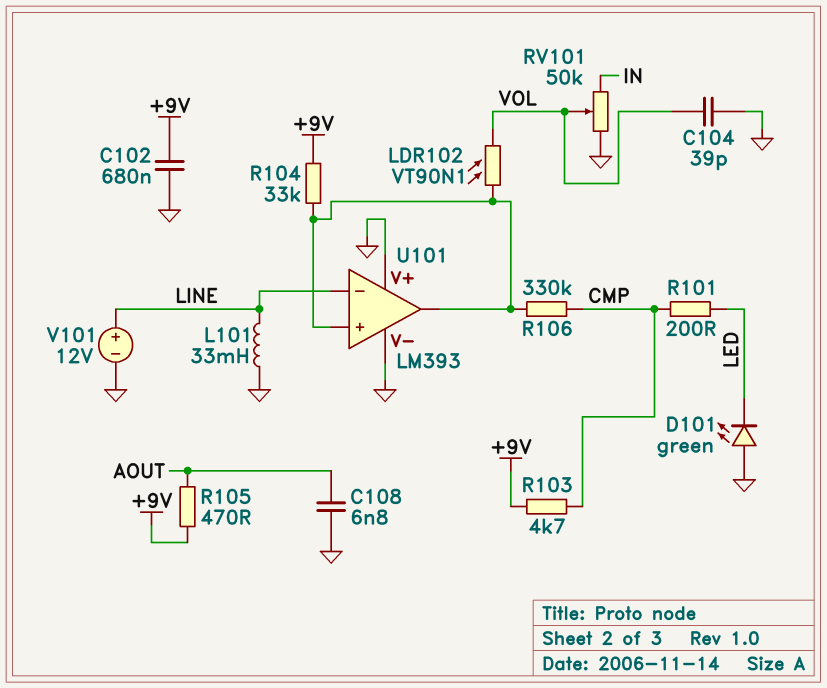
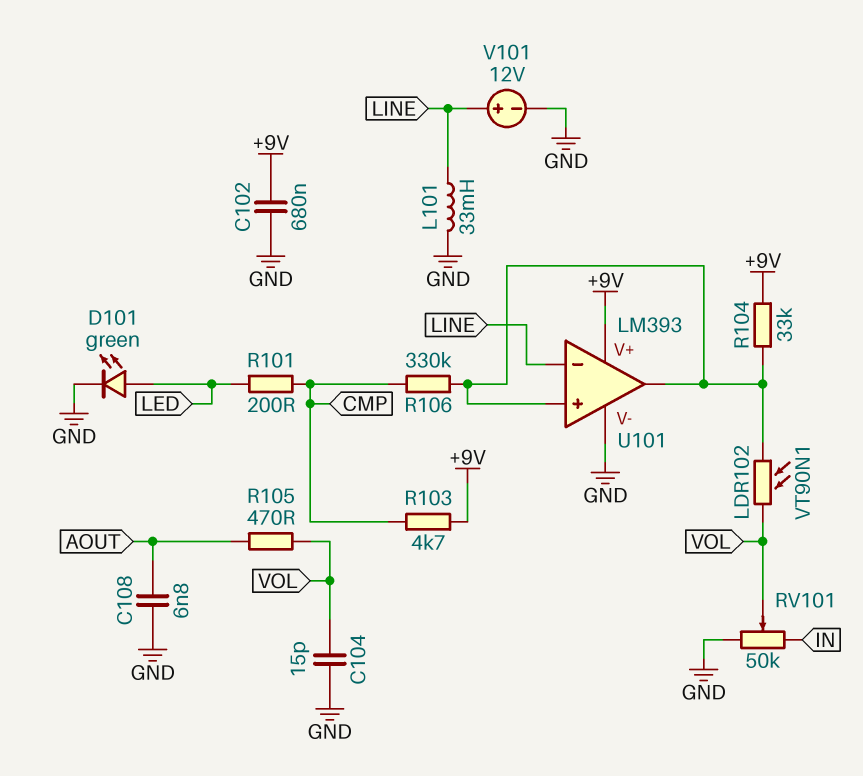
C104: 39pF (GND, VOL) -> 15pF (GND, VOL)
D101: LED green (A GND, K LED) -> LED green (A LED, K GND)
R105: 470 (+9V, AOUT) -> 470 (AOUT, VOL)
U101 pin V+: GND -> +9V

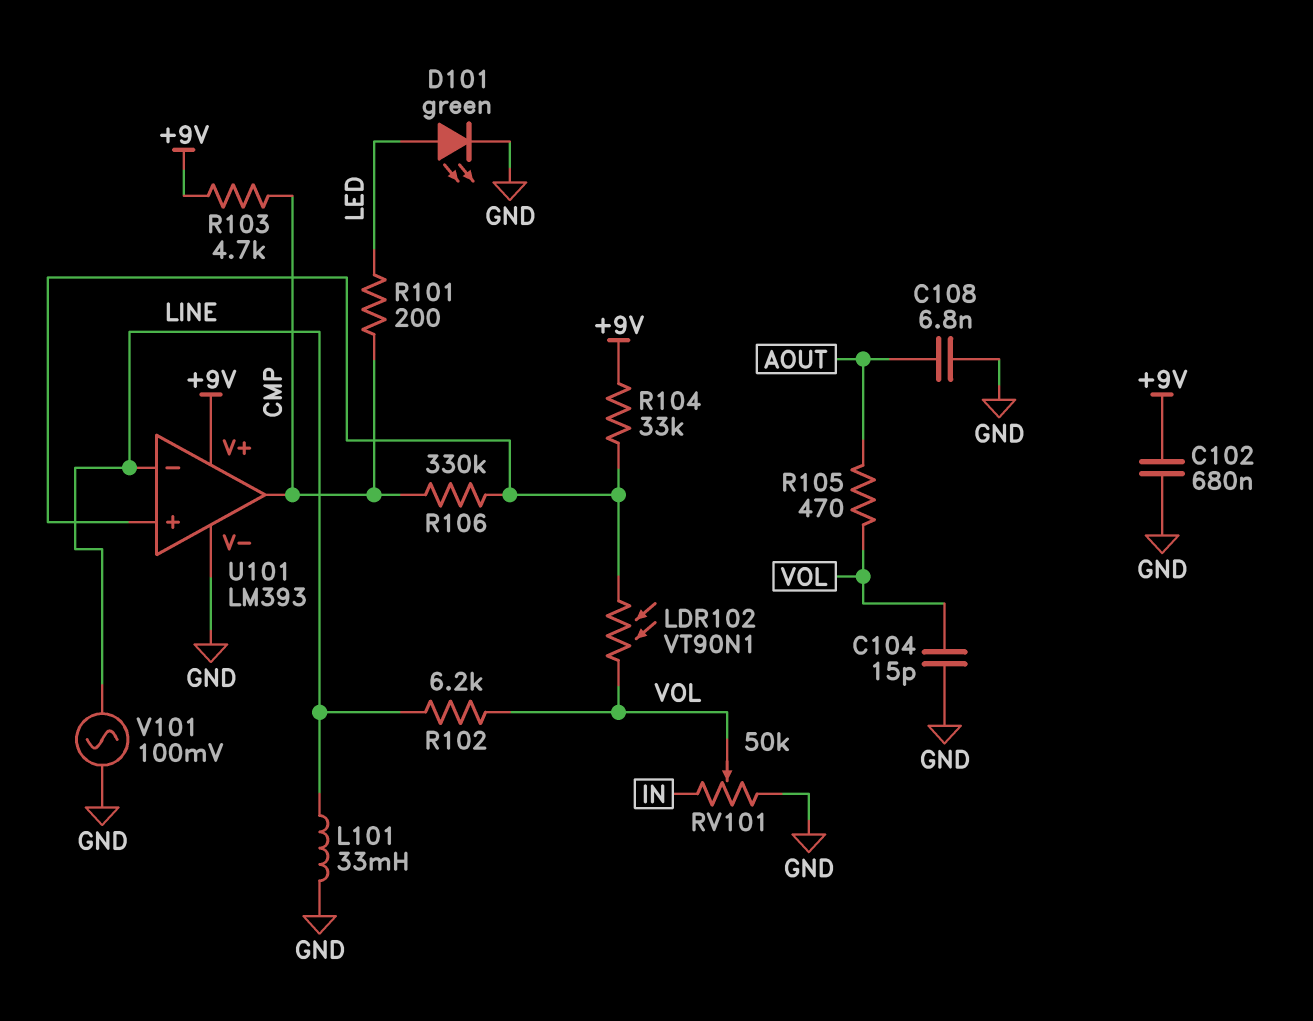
R102: none -> 6.2k (LINE, VOL)
U101 pin out: U101/in+ -> CMP
V101: 12V (plus LINE, minus GND) -> AC 100mV (GND, LINE)

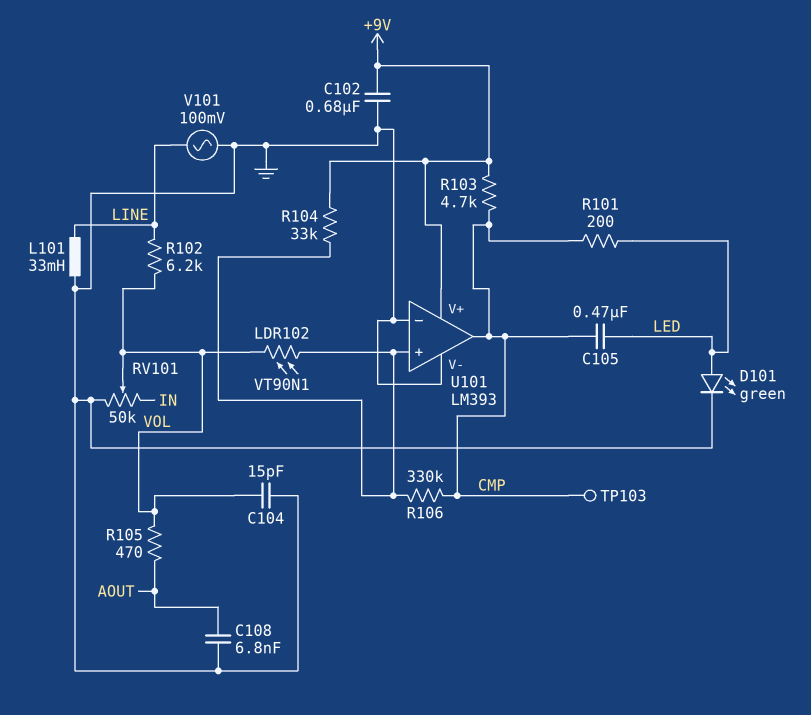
C105: none -> 470nF (CMP, LED)
TP103: none -> test point (CMP)
U101 pin in-: LINE -> GND

